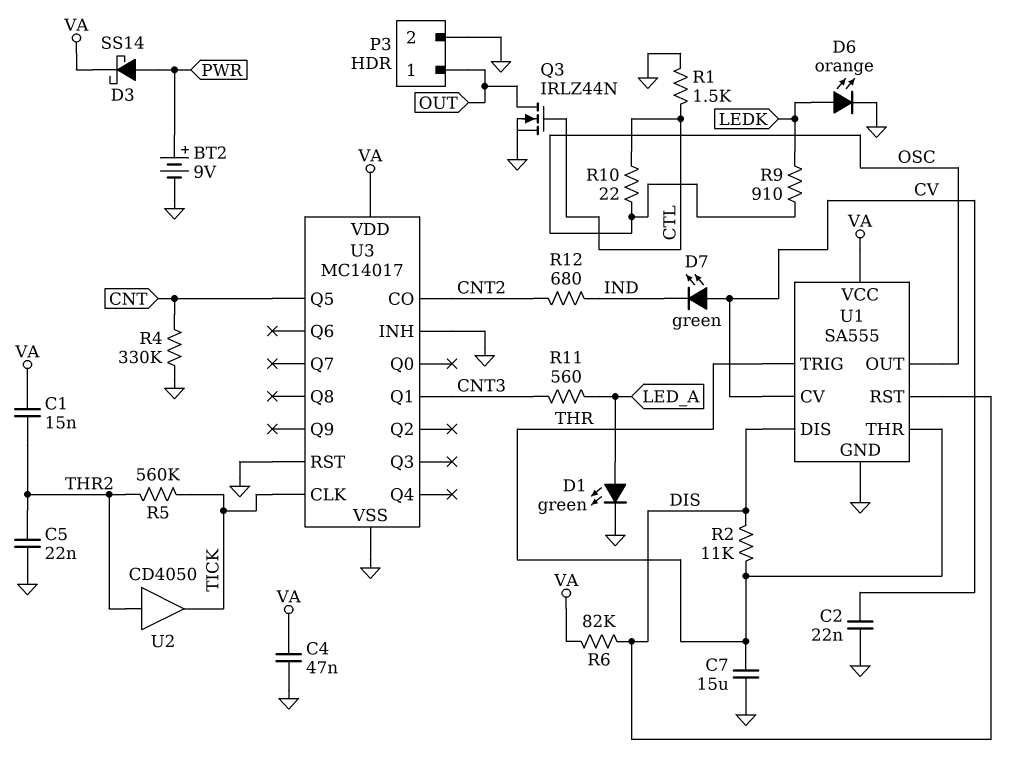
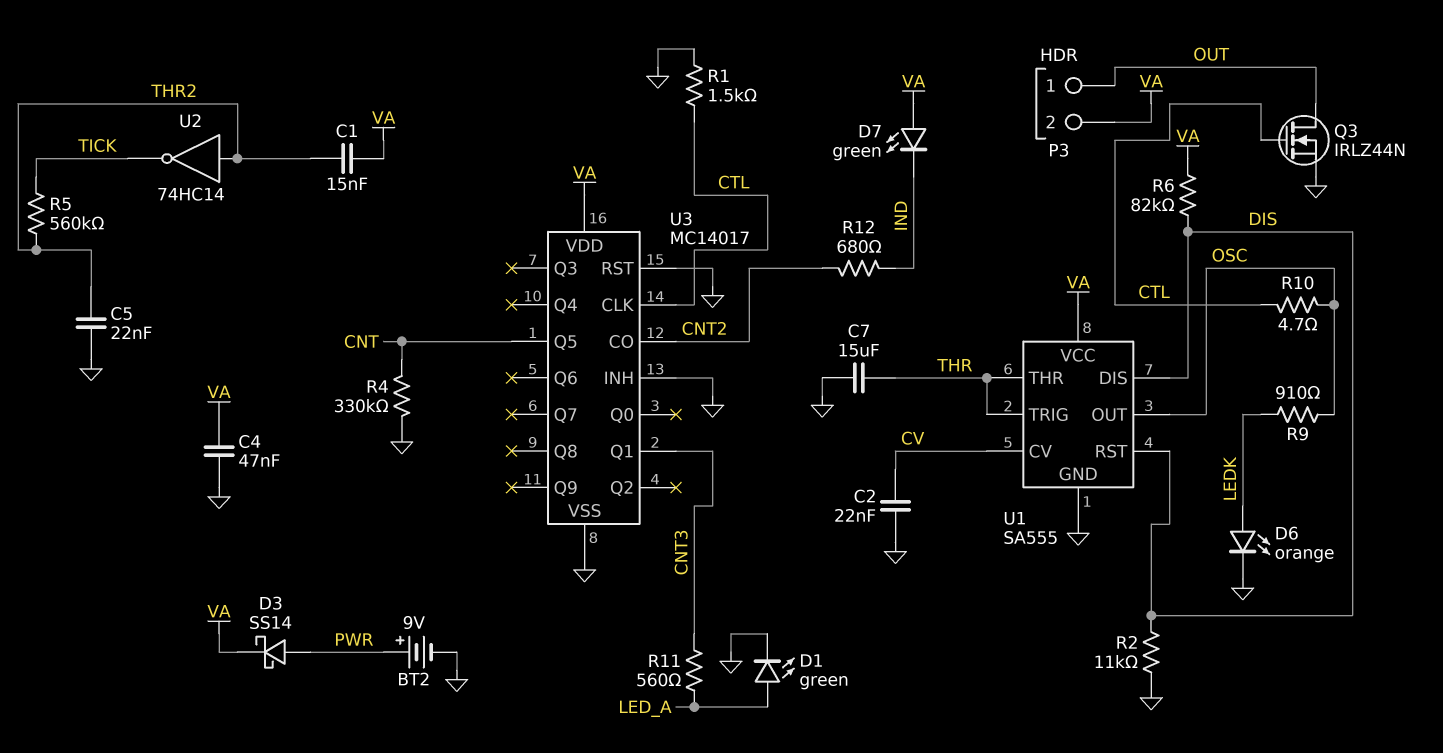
D7: LED green (A CV, K IND) -> LED green (A VA, K IND)
P3 pin 2: GND -> VA
R2: 11k (DIS, THR) -> 11k (DIS, GND)
R10: 22 (CTL, OSC) -> 4.7 (CTL, OSC)
U2: buffer CD4050 (in THR2, out TICK) -> NOT 74HC14 (in THR2, out TICK)
U3 pin CLK: TICK -> CTL

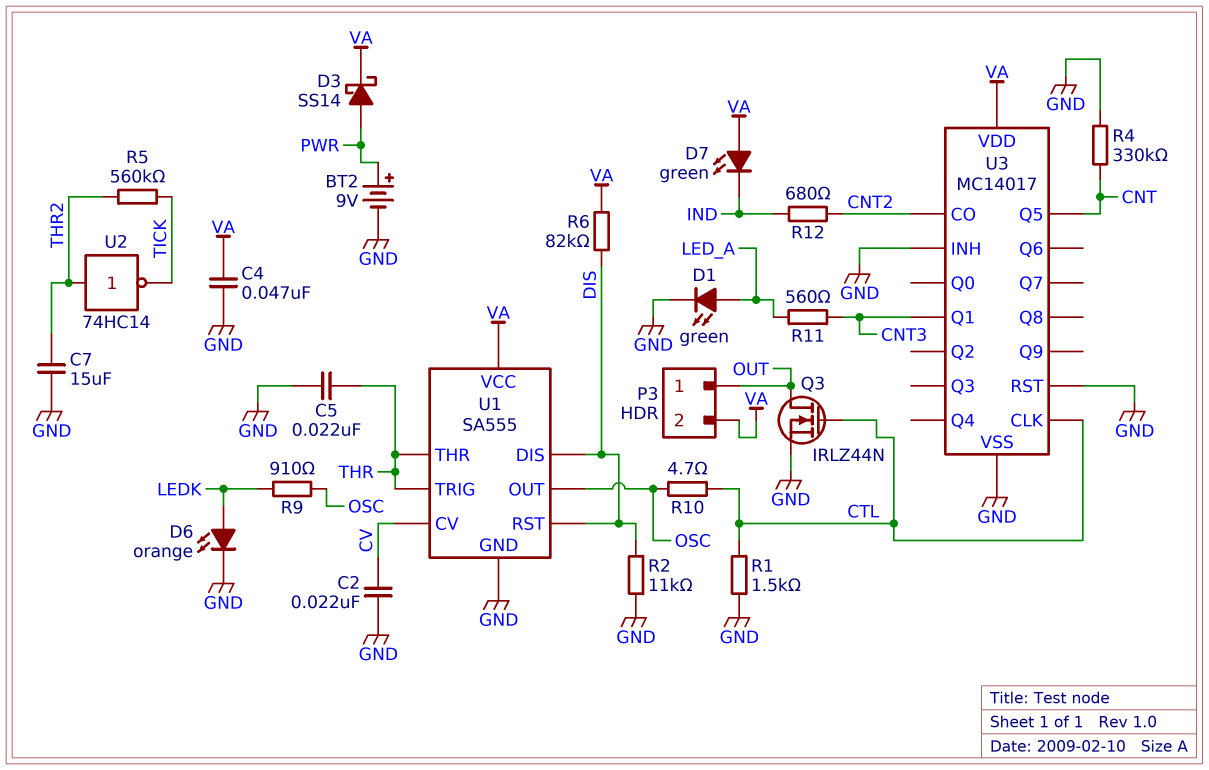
C1: 15nF (THR2, VA) -> none
C5: 22nF (GND, THR2) -> 22nF (GND, THR)
C7: 15uF (GND, THR) -> 15uF (GND, THR2)

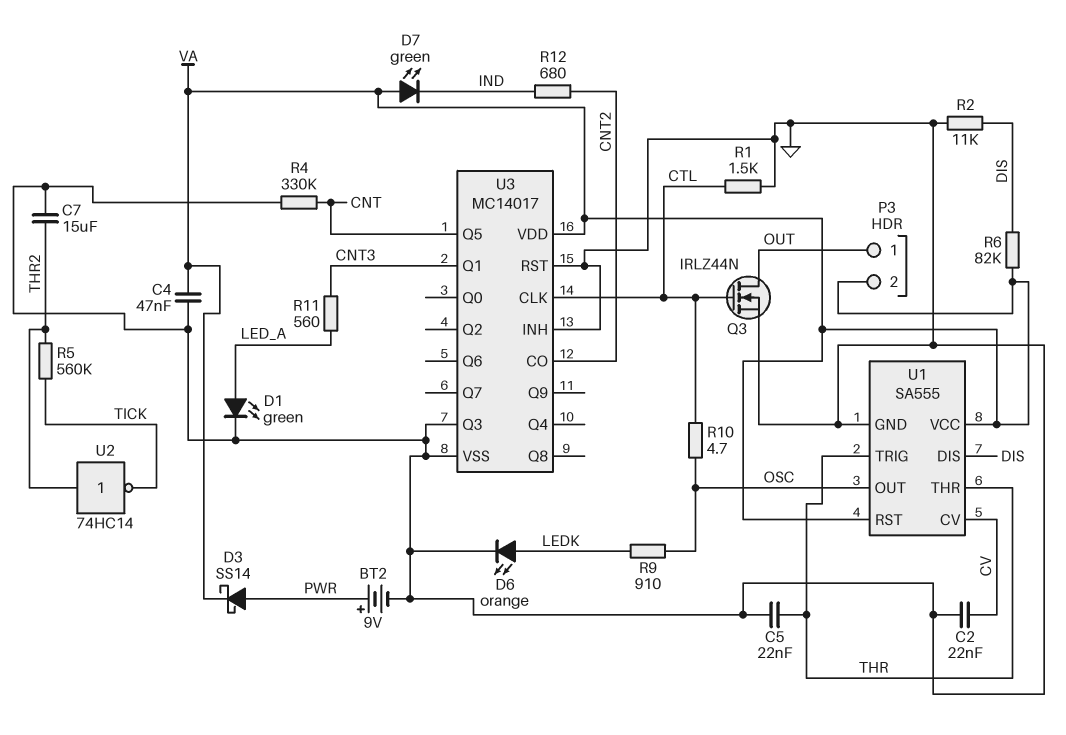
U1 pin RST: DIS -> VA
U3 pin Q3: none -> GND

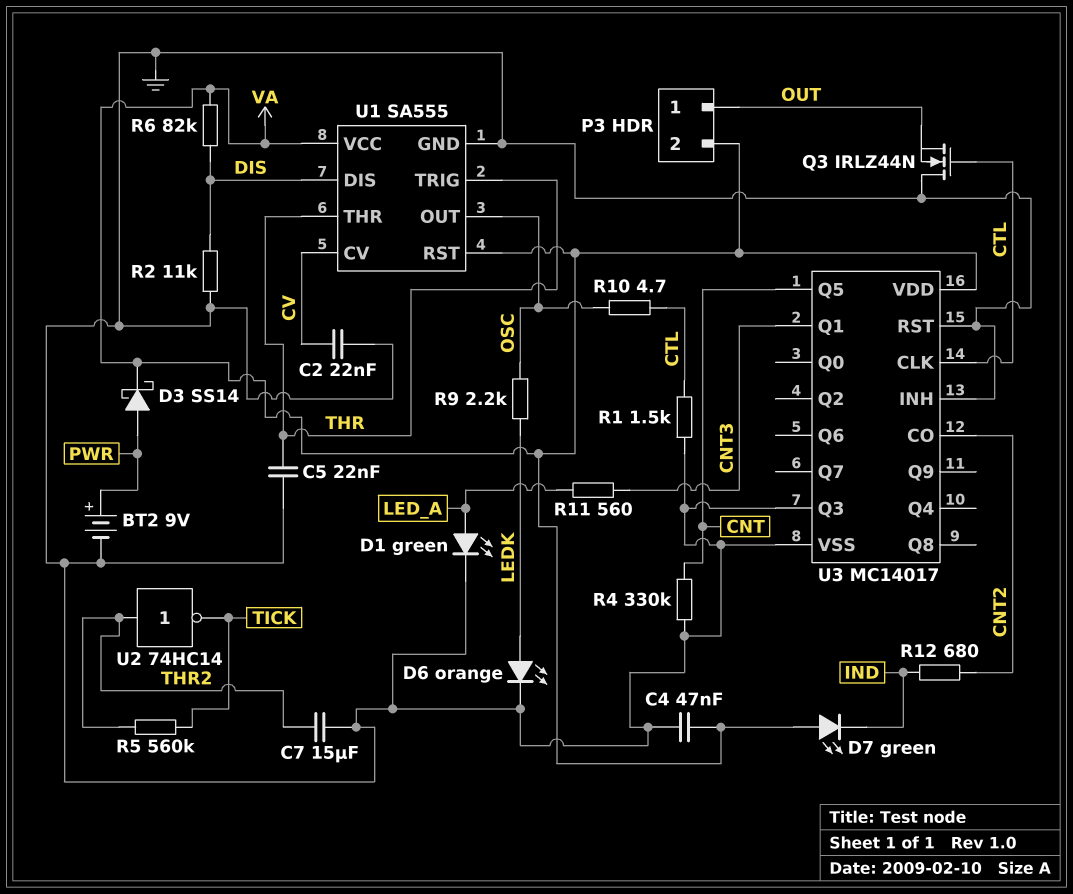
Q3: NMOS IRLZ44N (G CTL, D OUT, S GND) -> NMOS IRLZ44N (G CTL, D GND, S OUT)
R9: 910 (LEDK, OSC) -> 2.2k (LEDK, OSC)

